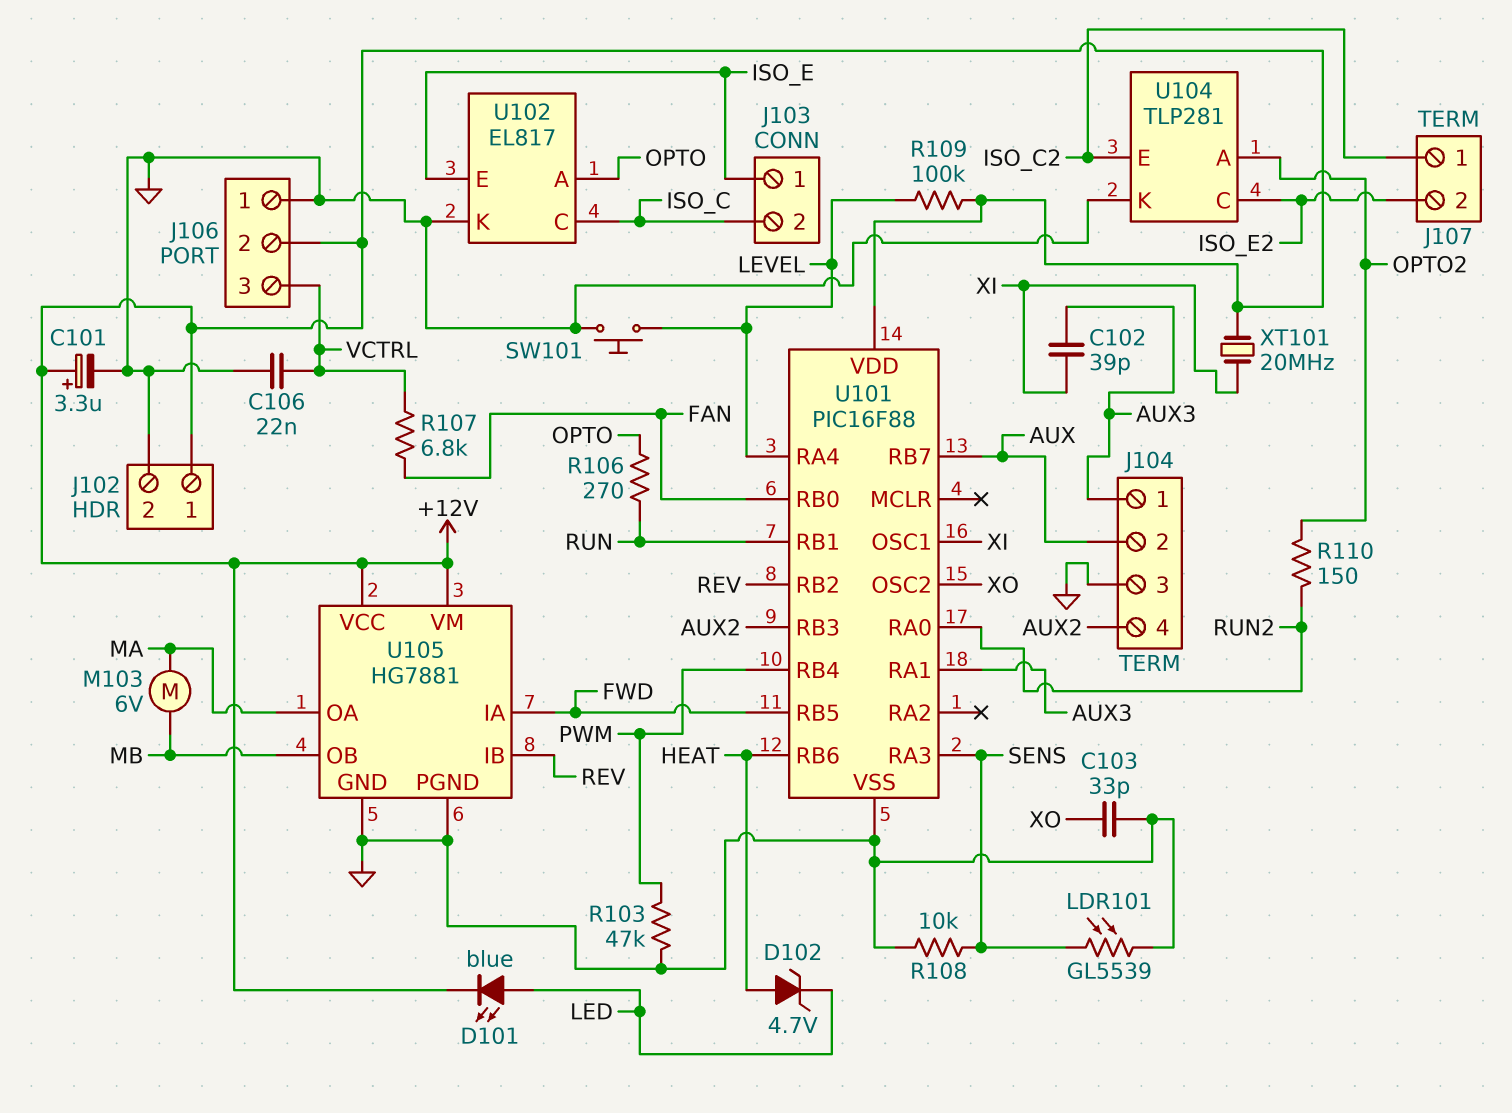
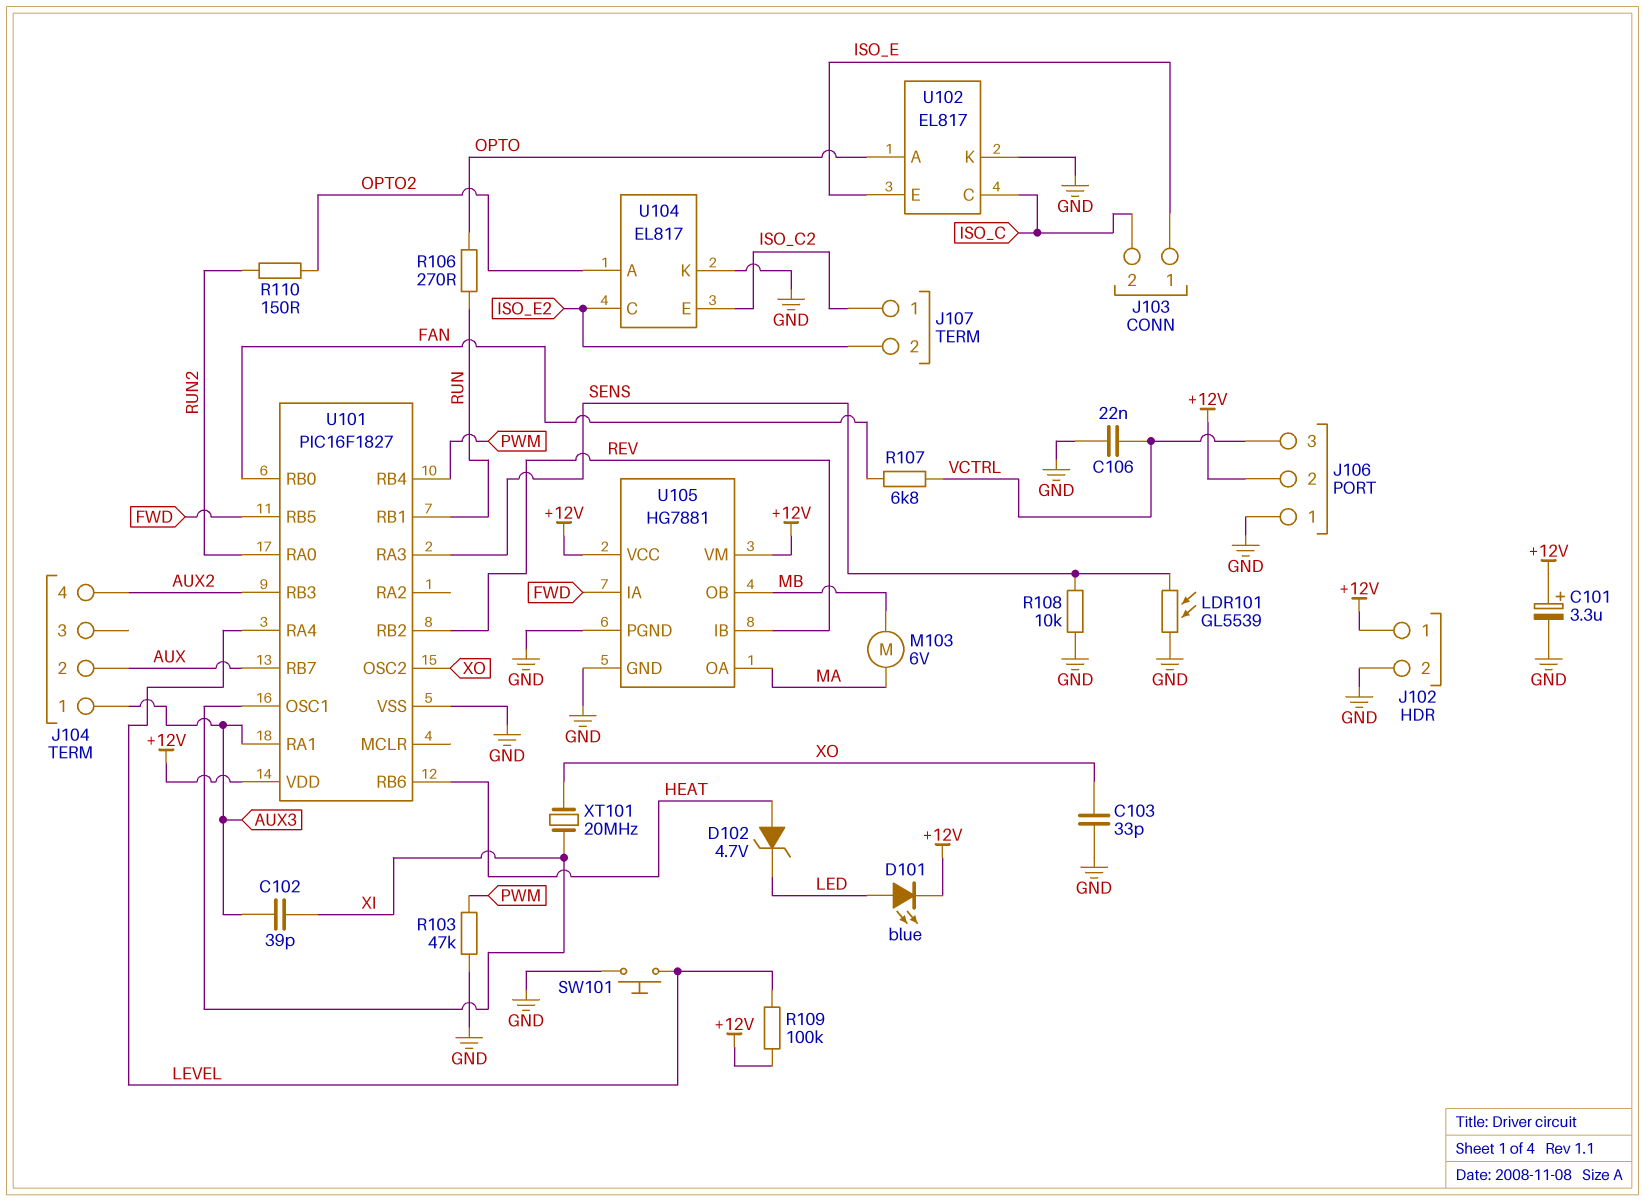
J104 pin 3: GND -> none
U101: PIC16F88 -> PIC16F1827
U104: TLP281 -> EL817
XT101: 20MHz (+12V, XI) -> 20MHz (XI, XO)

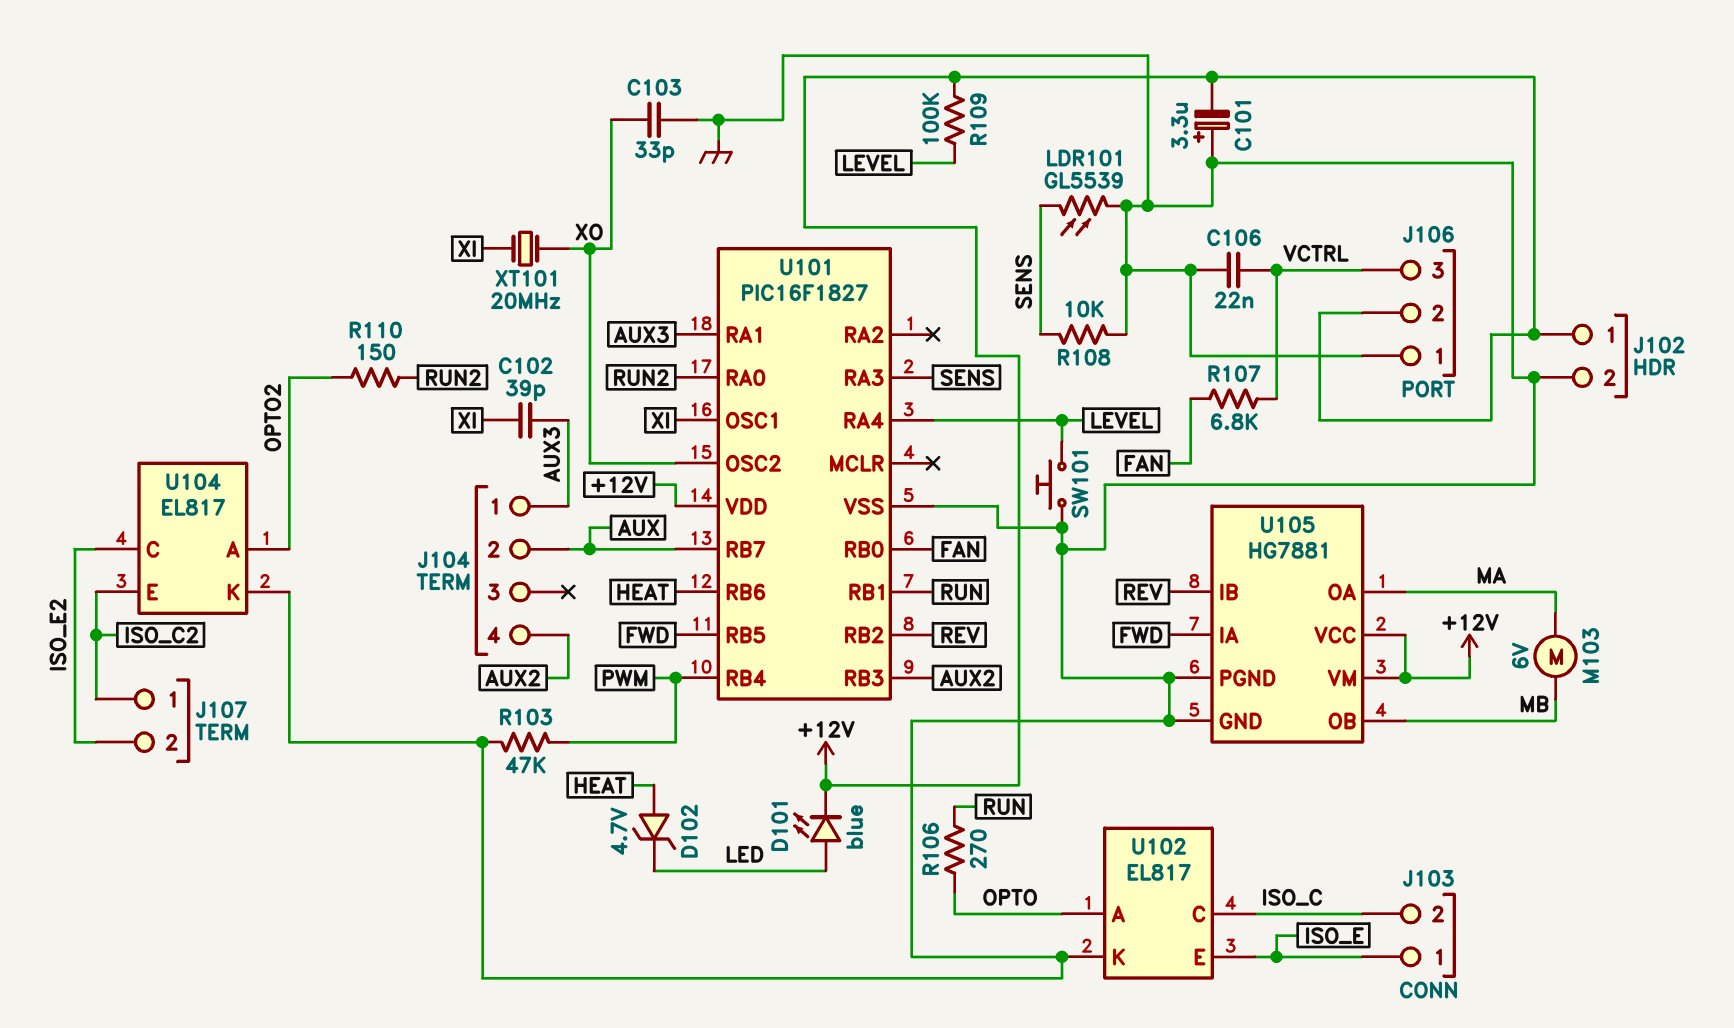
C101: 3.3uF (plus +12V, minus GND) -> 3.3uF (plus GND, minus +12V)

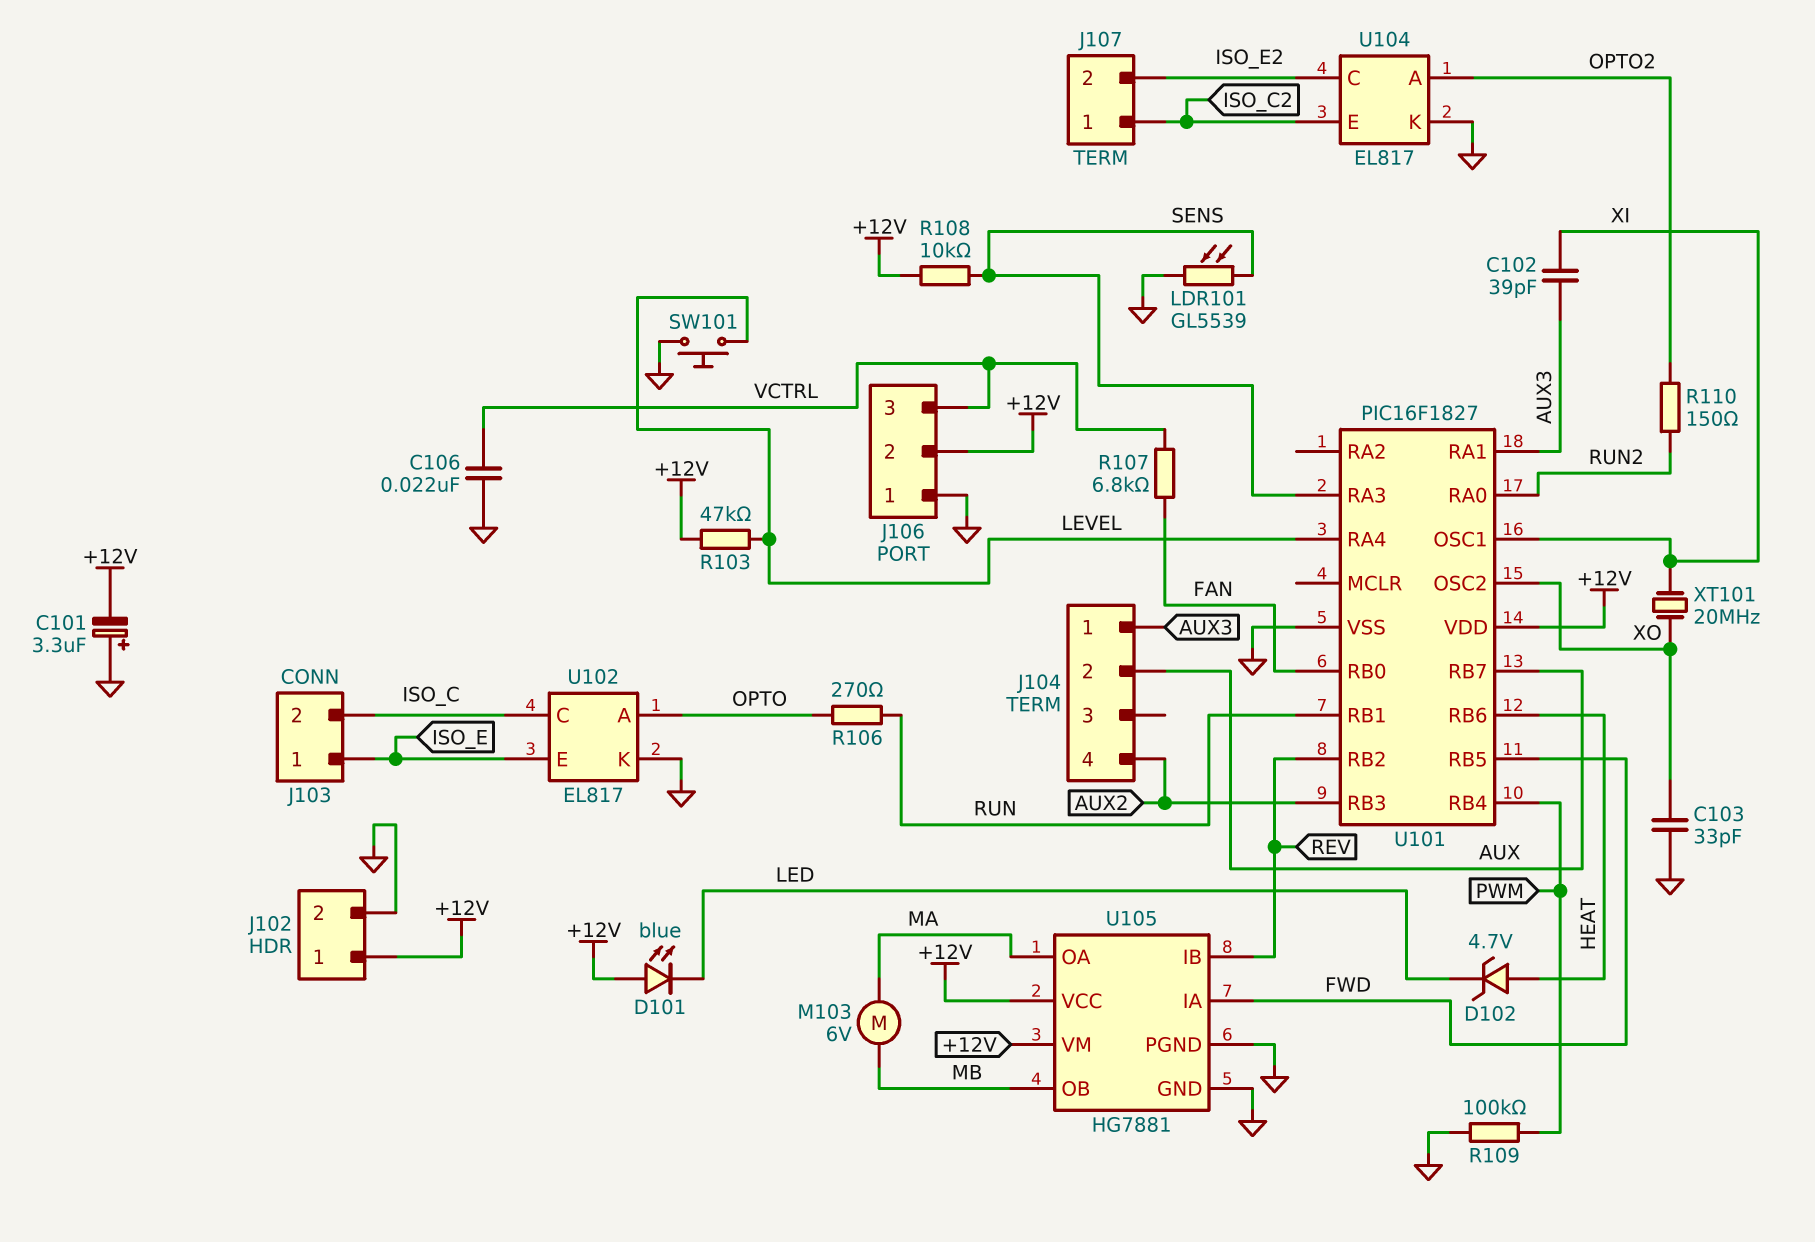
D101: LED blue (A LED, K +12V) -> LED blue (A +12V, K LED)
R103: 47k (GND, PWM) -> 47k (+12V, LEVEL)
R108: 10k (GND, SENS) -> 10k (+12V, SENS)
R109: 100k (+12V, LEVEL) -> 100k (GND, PWM)

